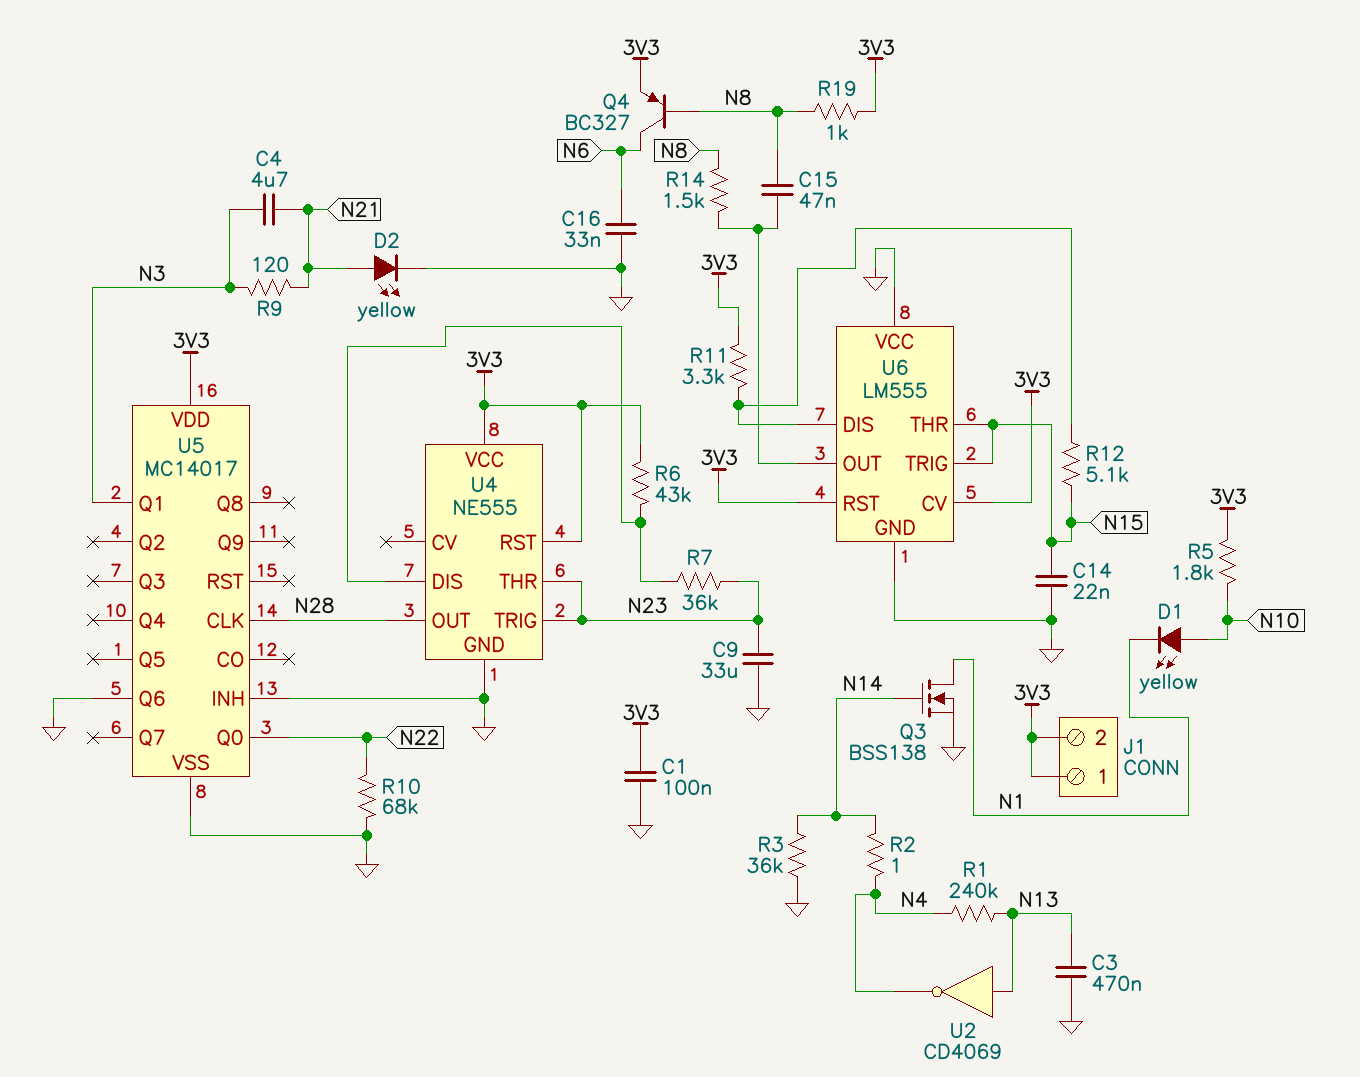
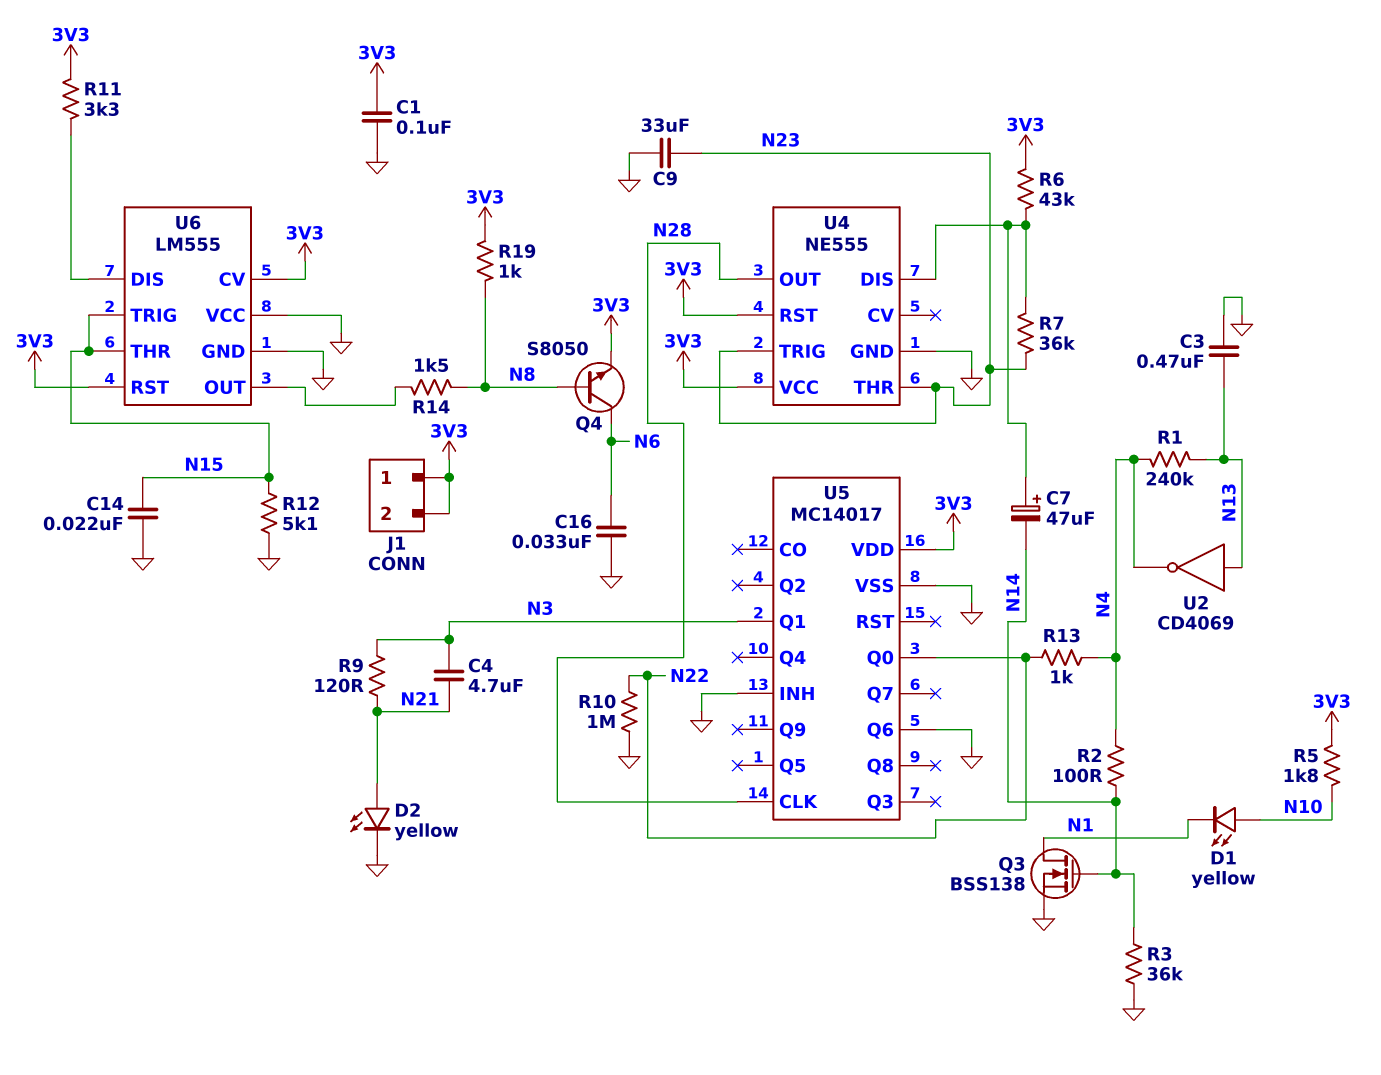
C7: none -> 47uF (plus U4/DIS, minus N14)
C15: 47nF (N8, U6/OUT) -> none
Q4: PNP BC327 (B N8, C N6, E 3V3) -> NPN S8050 (B N8, C N6, E 3V3)
R2: 1 (N4, N14) -> 100 (N4, N14)
R10: 68k (GND, N22) -> 1M (GND, N22)
R12: 5.1k (N15, U6/DIS) -> 5.1k (GND, N15)
R13: none -> 1k (N4, N22)

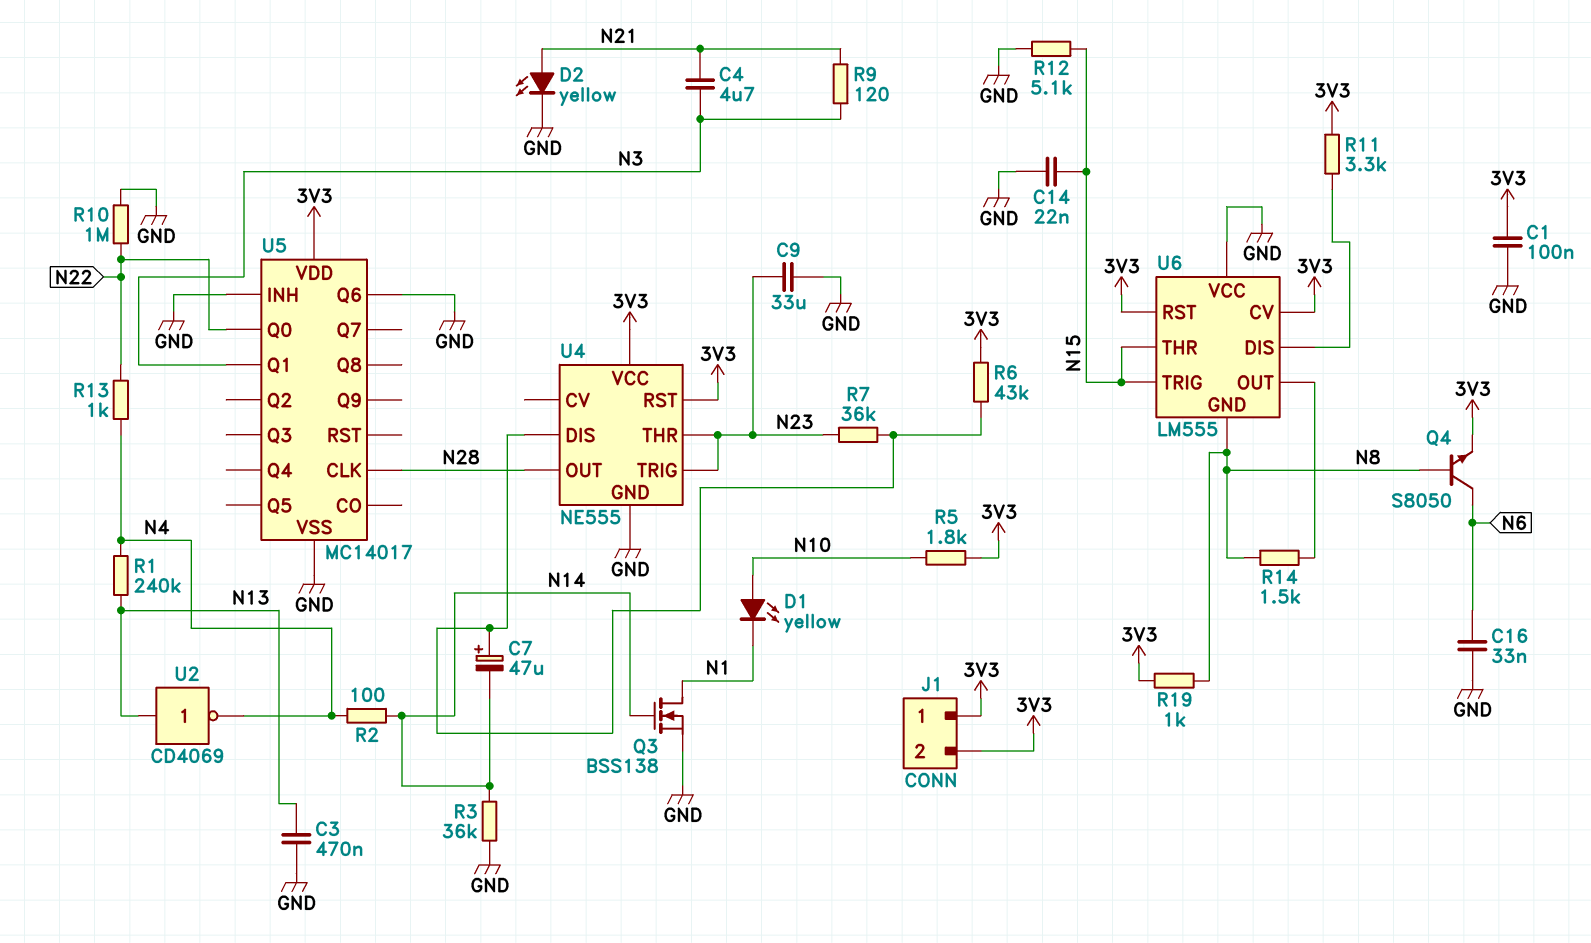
U6 pin GND: GND -> N8

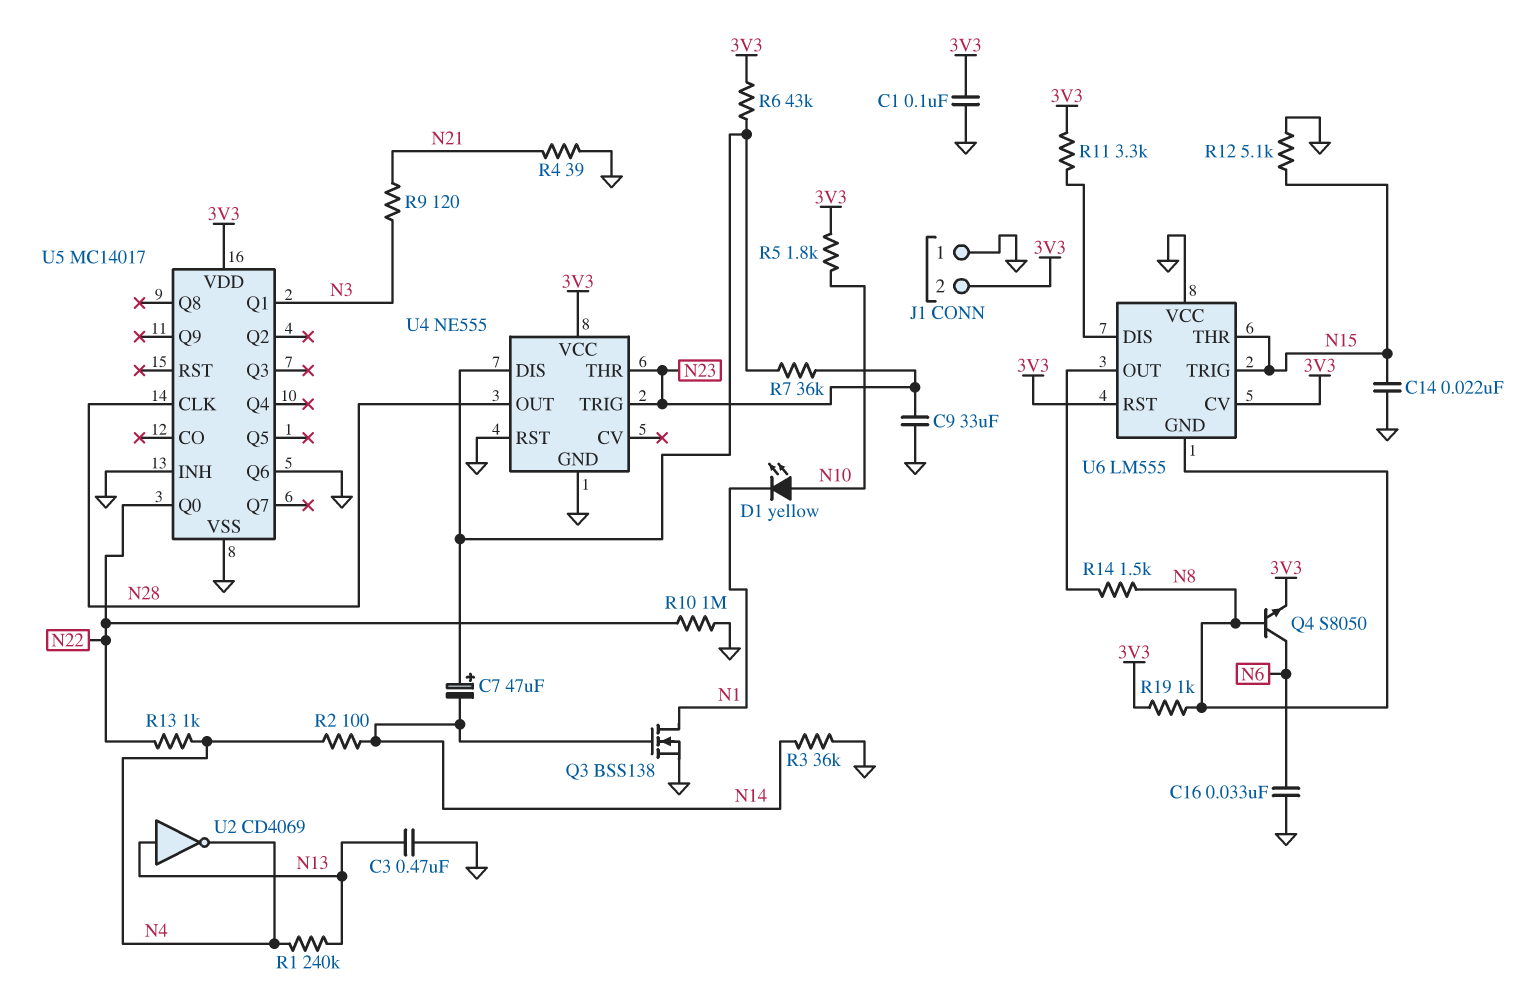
C4: 4.7uF (N3, N21) -> none
D2: LED yellow (A N21, K GND) -> none
J1 pin 1: 3V3 -> GND
R4: none -> 39 (GND, N21)
U4 pin RST: 3V3 -> GND

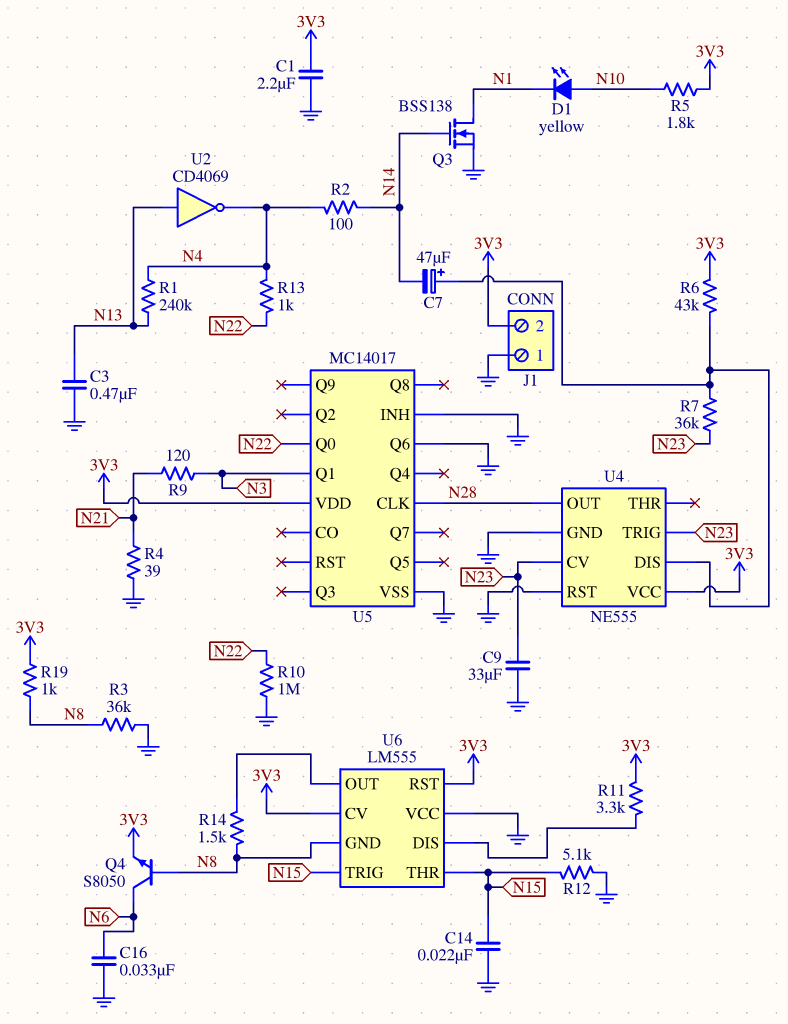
C1: 100nF (3V3, GND) -> 2.2uF (3V3, GND)
R3: 36k (GND, N14) -> 36k (GND, N8)
U4 pin CV: none -> N23
U4 pin THR: N23 -> none

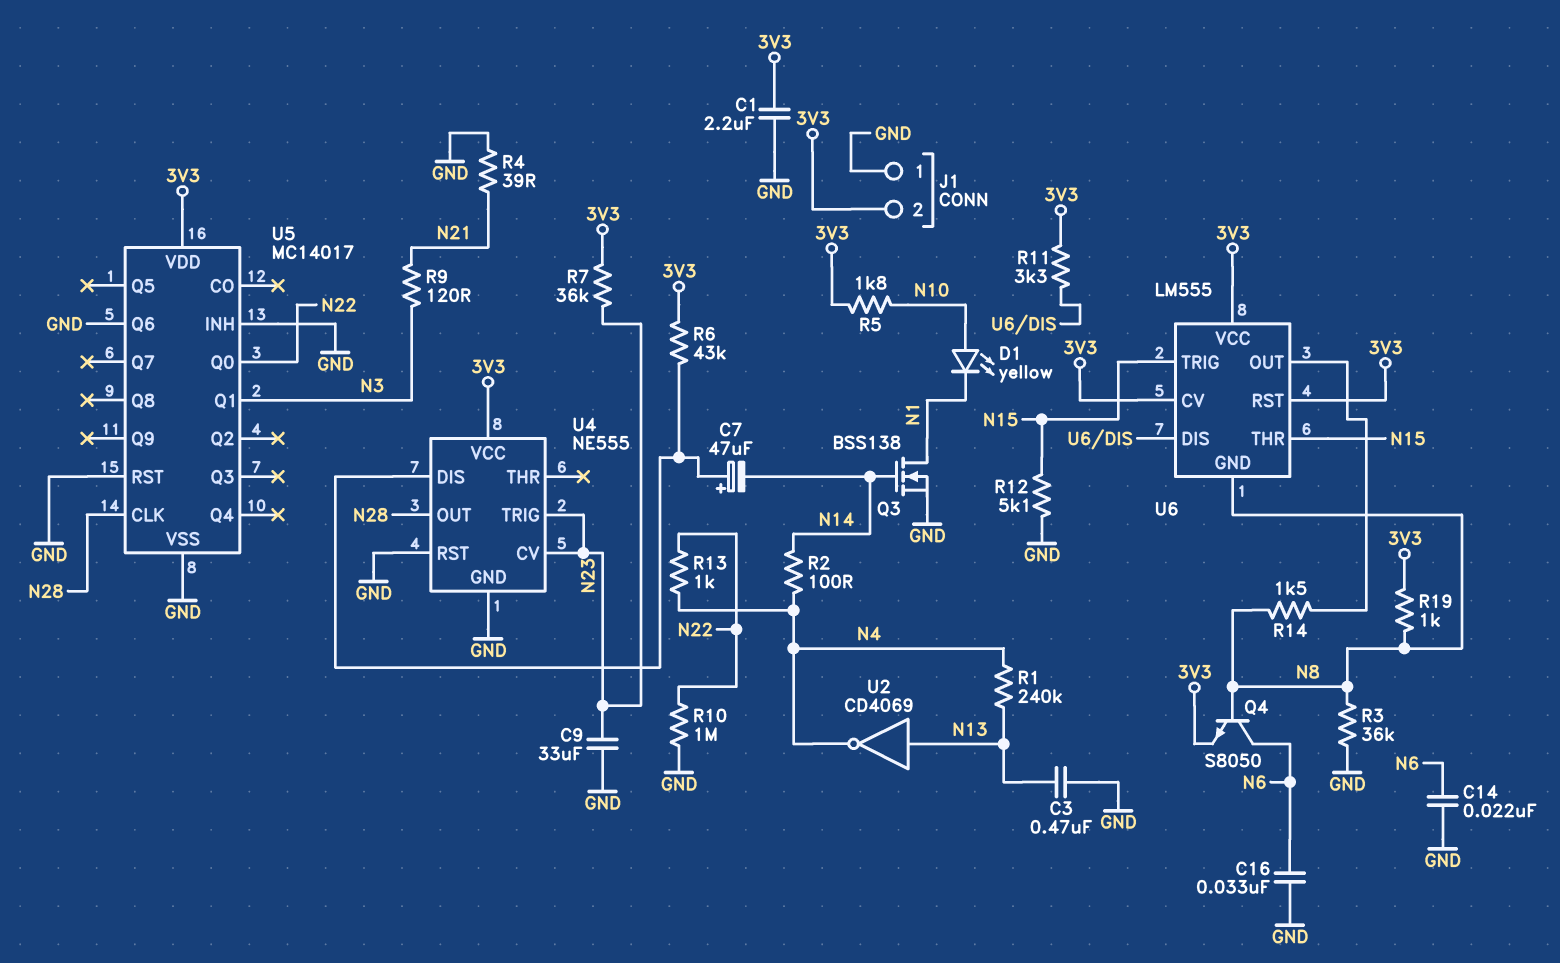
C14: 22nF (GND, N15) -> 22nF (GND, N6)
R7: 36k (N23, U4/DIS) -> 36k (3V3, N23)
U5 pin RST: none -> GND
U6 pin VCC: GND -> 3V3

